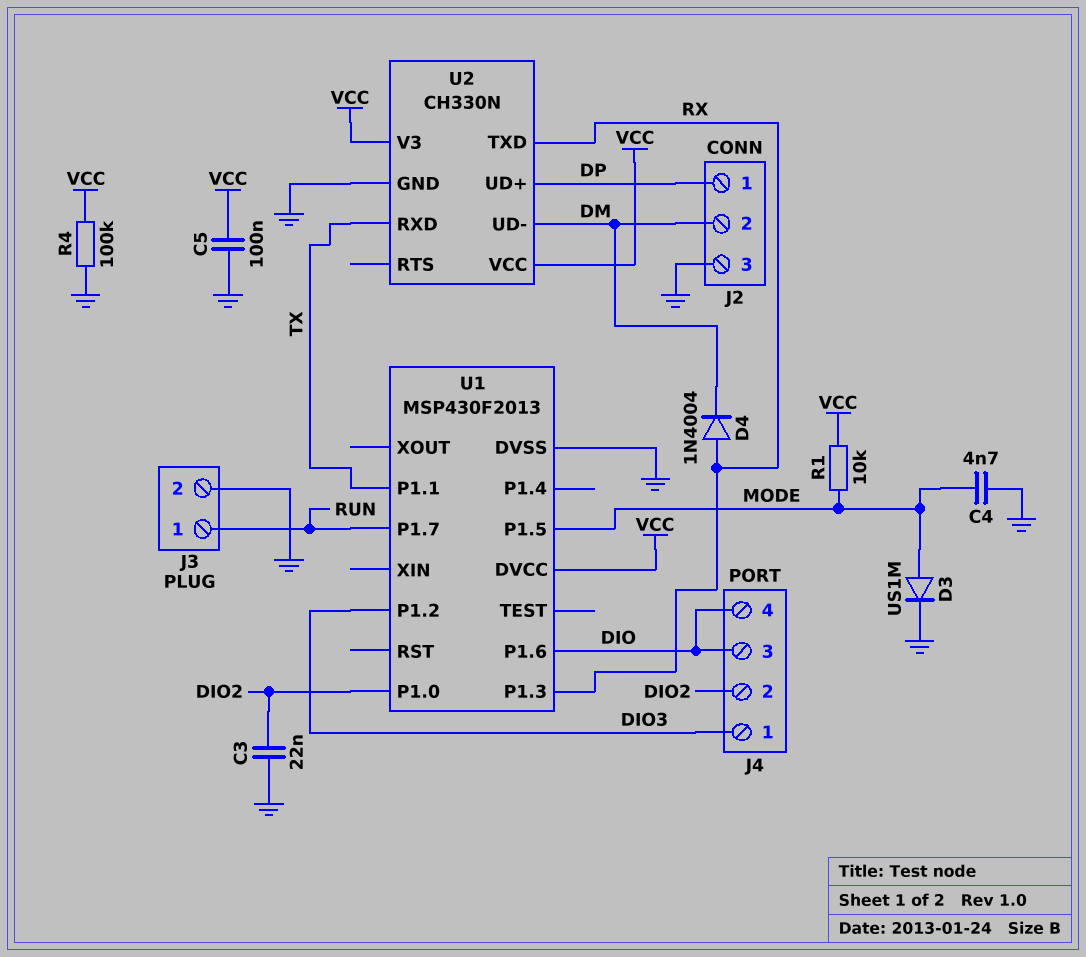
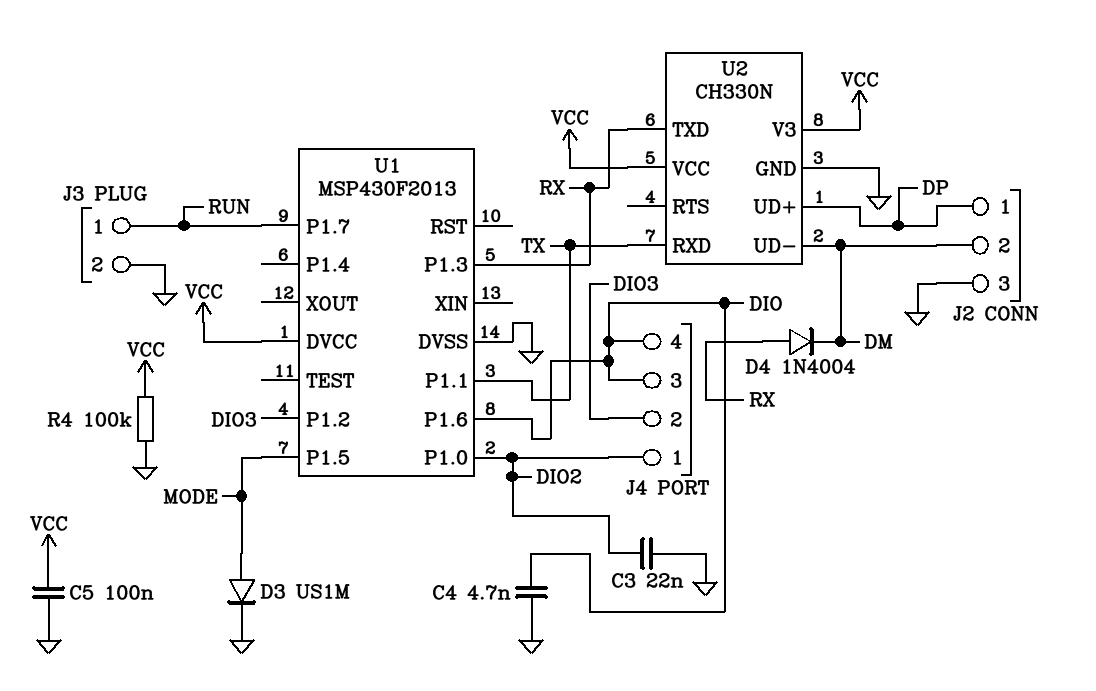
C4: 4.7nF (GND, MODE) -> 4.7nF (DIO, GND)
J4 pin 1: DIO3 -> DIO2
J4 pin 2: DIO2 -> DIO3
R1: 10k (MODE, VCC) -> none

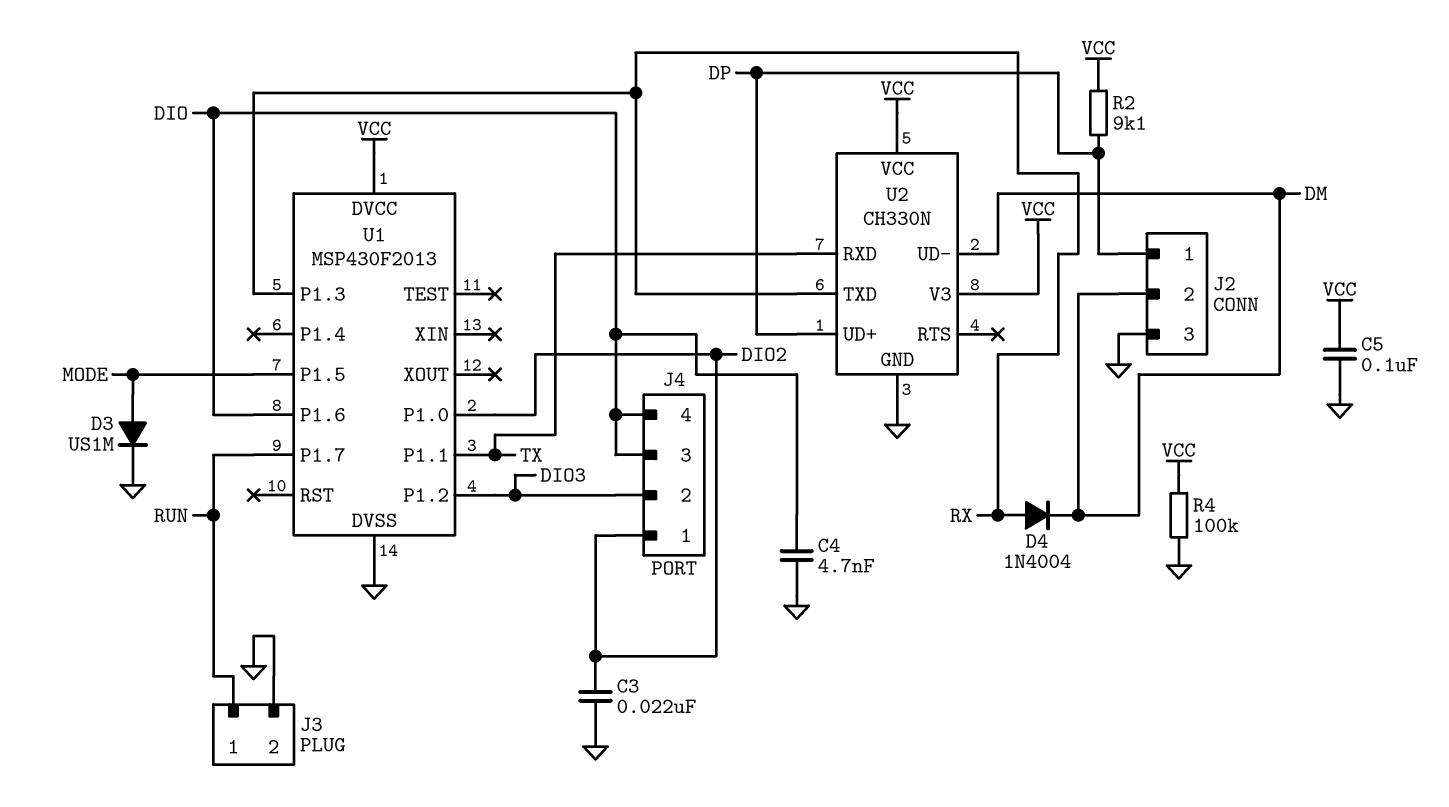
R2: none -> 9.1k (DP, VCC)

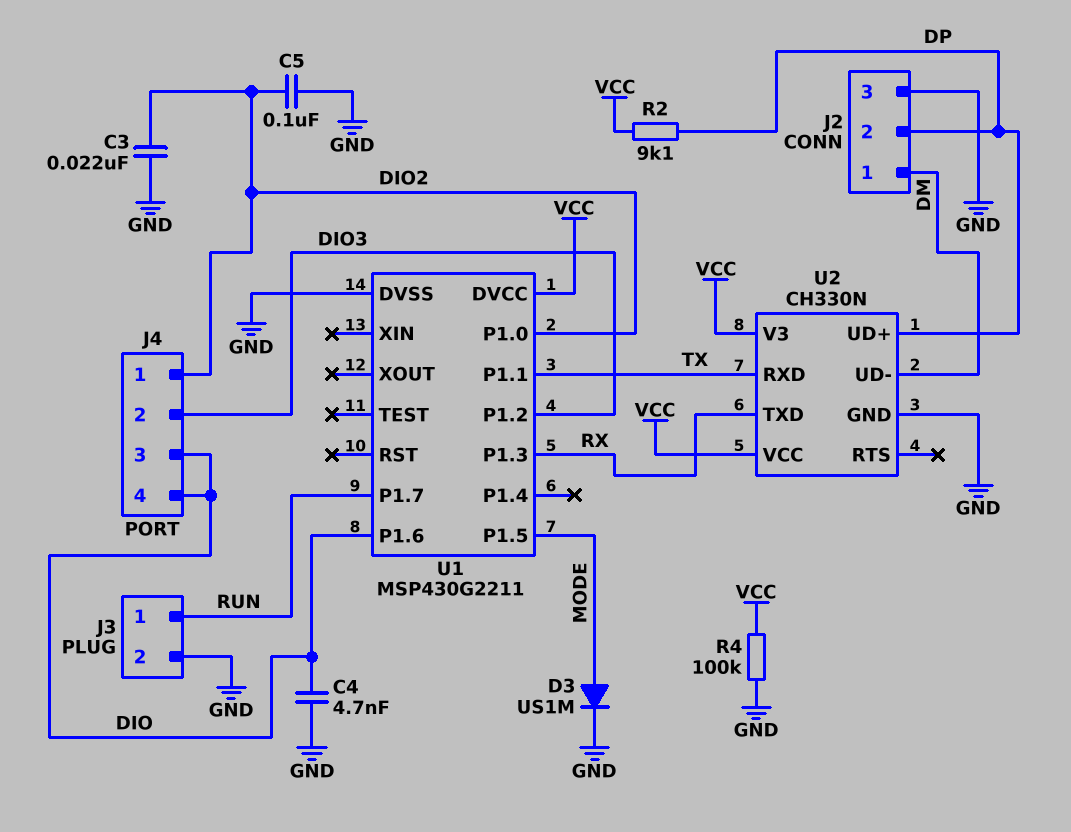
C5: 100nF (GND, VCC) -> 100nF (DIO2, GND)
D4: diode 1N4004 (A RX, K DM) -> none
J2 pin 1: DP -> DM
J2 pin 2: DM -> DP
U1: MSP430F2013 -> MSP430G2211

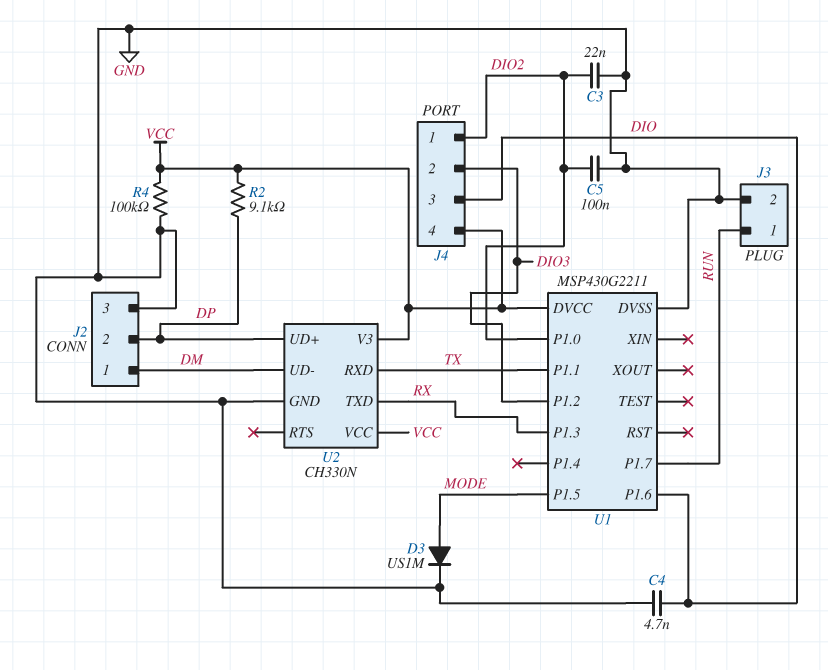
J4 pin 4: DIO -> VCC

